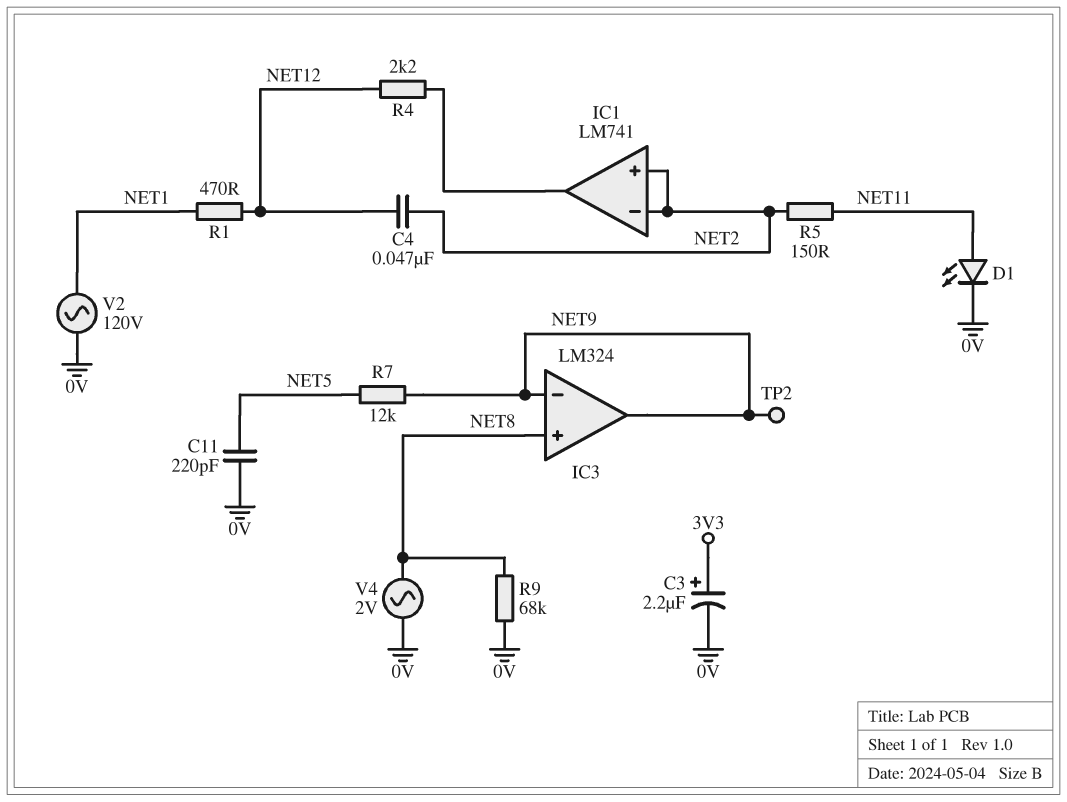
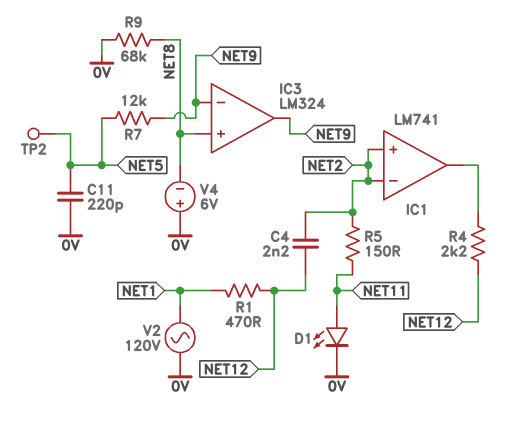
C3: 2.2uF (plus 3V3, minus 0V) -> none
C4: 47nF (NET2, NET12) -> 2.2nF (NET2, NET12)
TP2: test point (NET9) -> test point (NET5)
V4: AC 2V (0V, NET8) -> 6V (plus 0V, minus NET8)

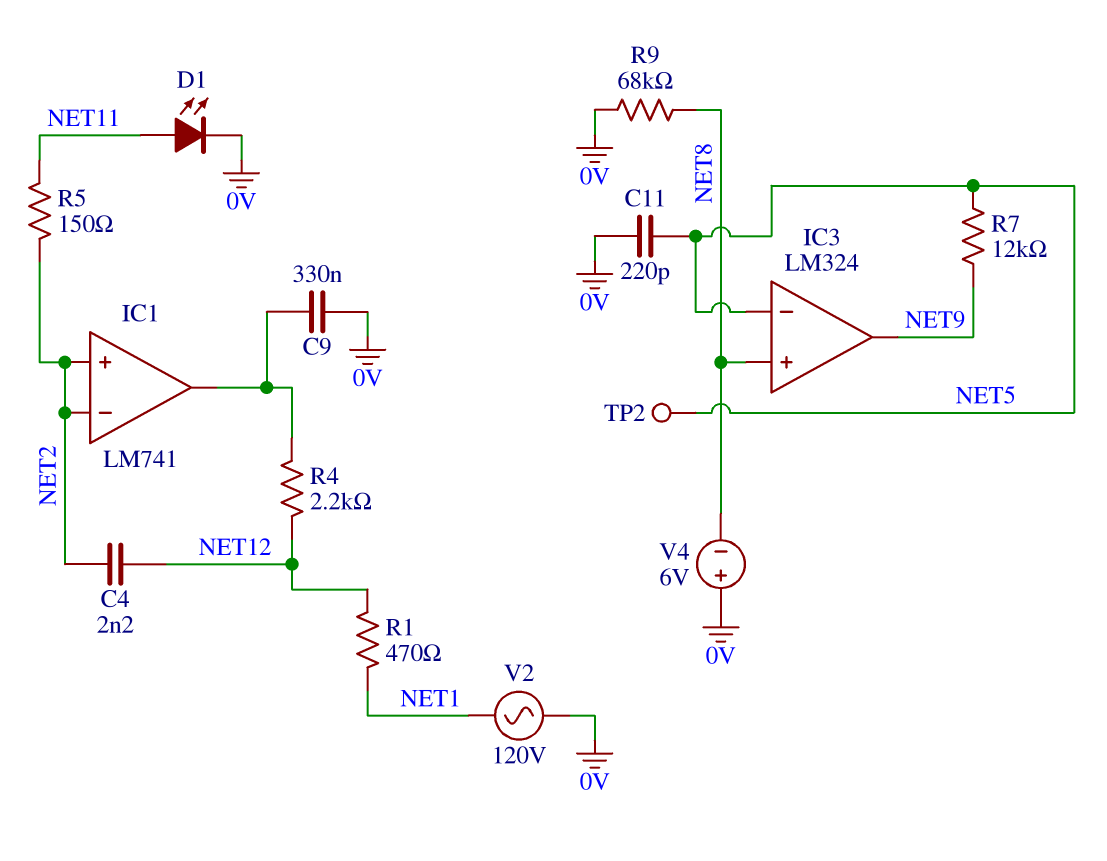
C9: none -> 330nF (0V, IC1/out)
IC3 pin in-: NET9 -> NET5

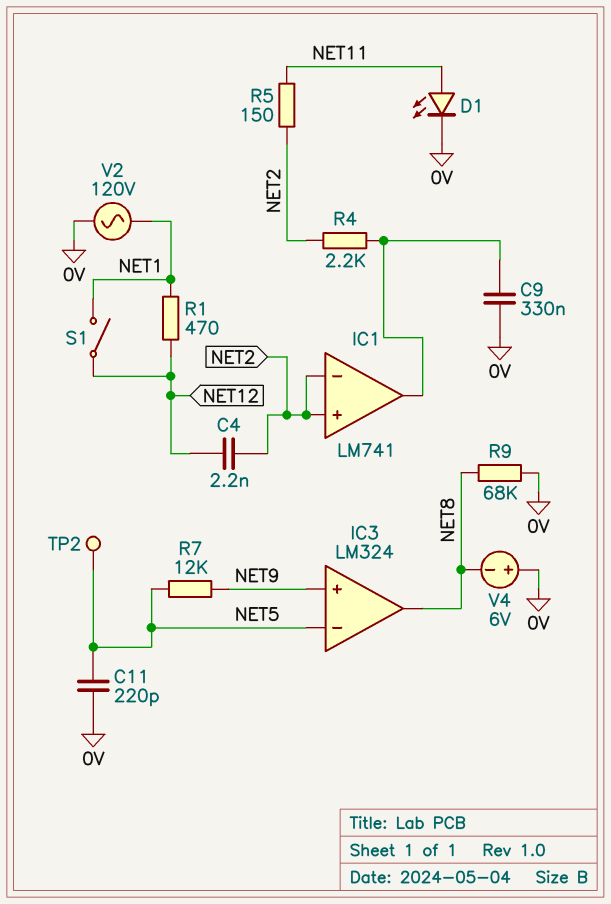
IC3 pin in+: NET8 -> NET9
IC3 pin out: NET9 -> NET8
R4: 2.2k (IC1/out, NET12) -> 2.2k (IC1/out, NET2)
S1: none -> switch (NET1, NET12)

